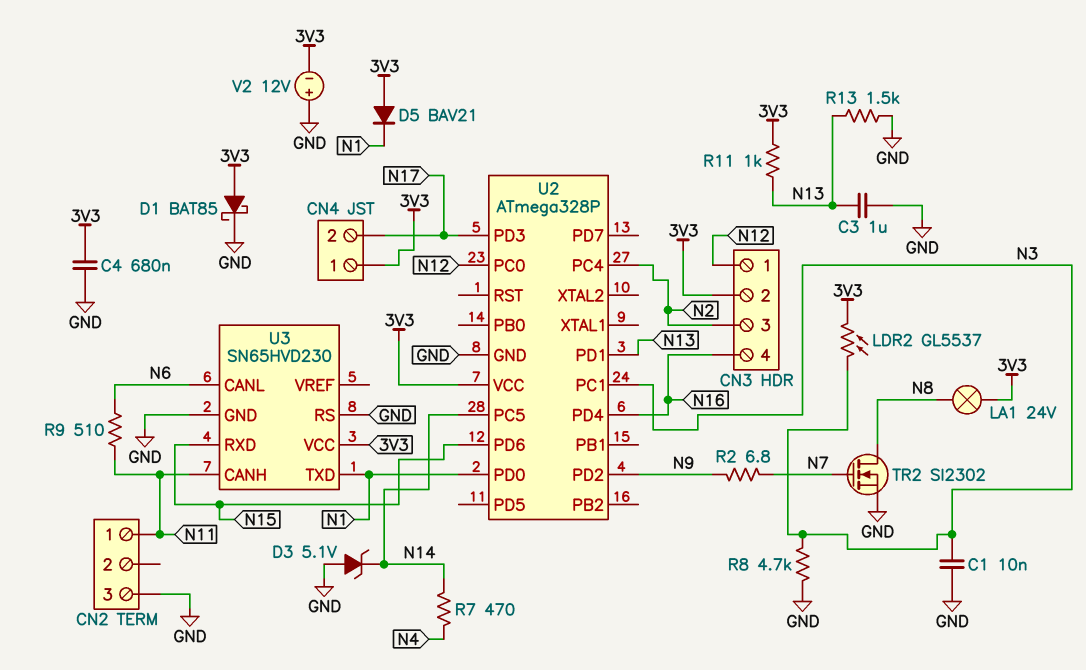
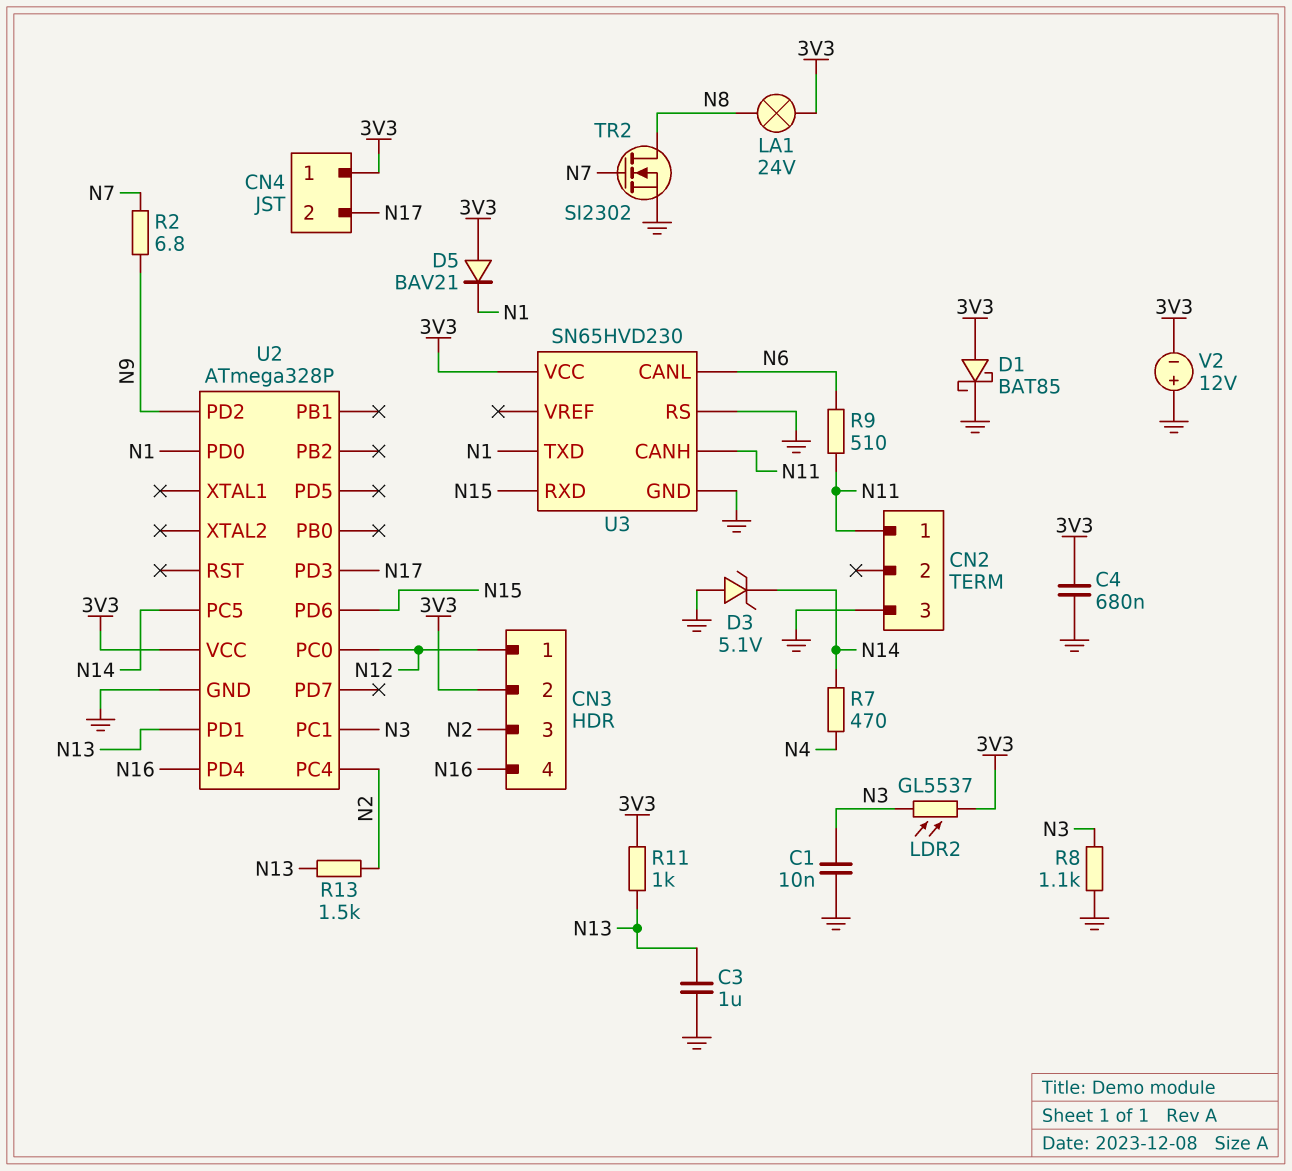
R8: 4.7k (GND, N3) -> 1.1k (GND, N3)
R13: 1.5k (GND, N13) -> 1.5k (N2, N13)

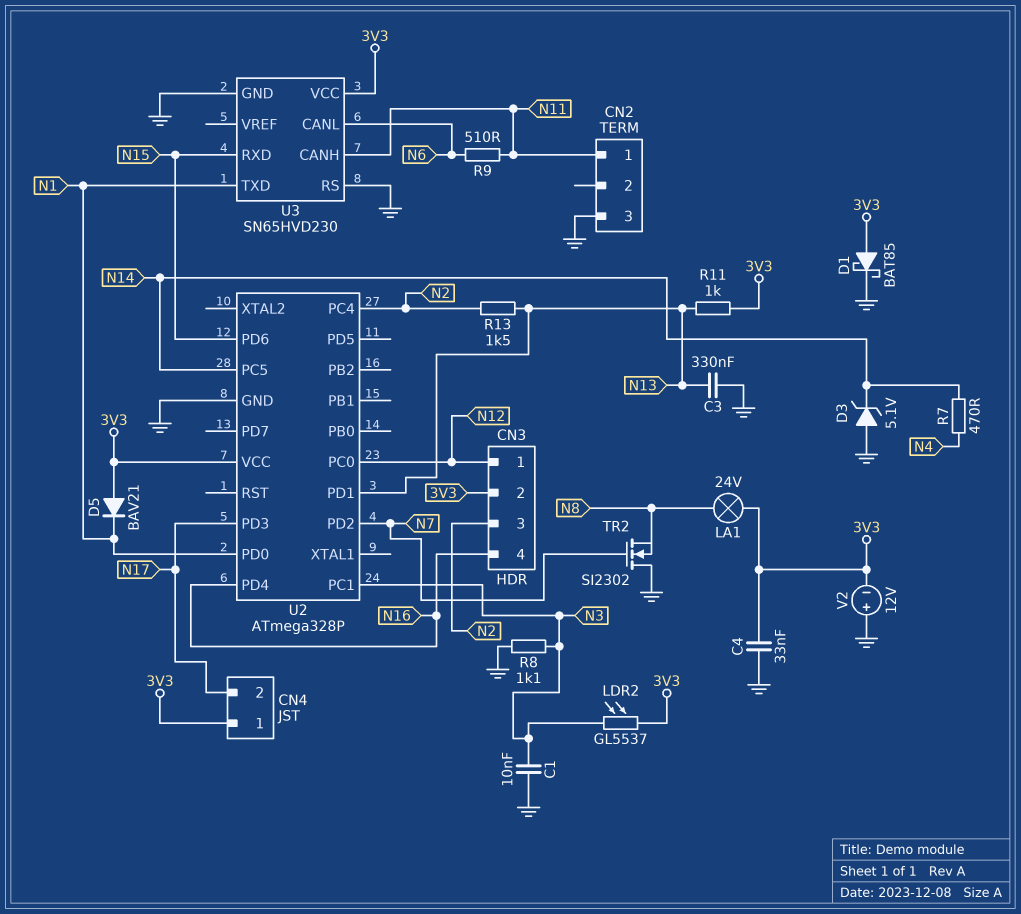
C3: 1uF (GND, N13) -> 330nF (GND, N13)
C4: 680nF (3V3, GND) -> 33nF (3V3, GND)
R2: 6.8 (N7, N9) -> none
TR2: NMOS SI2302 (G N7, D N8, S GND) -> NMOS SI2302 (G N7, D GND, S N8)
U2 pin PD2: N9 -> N7

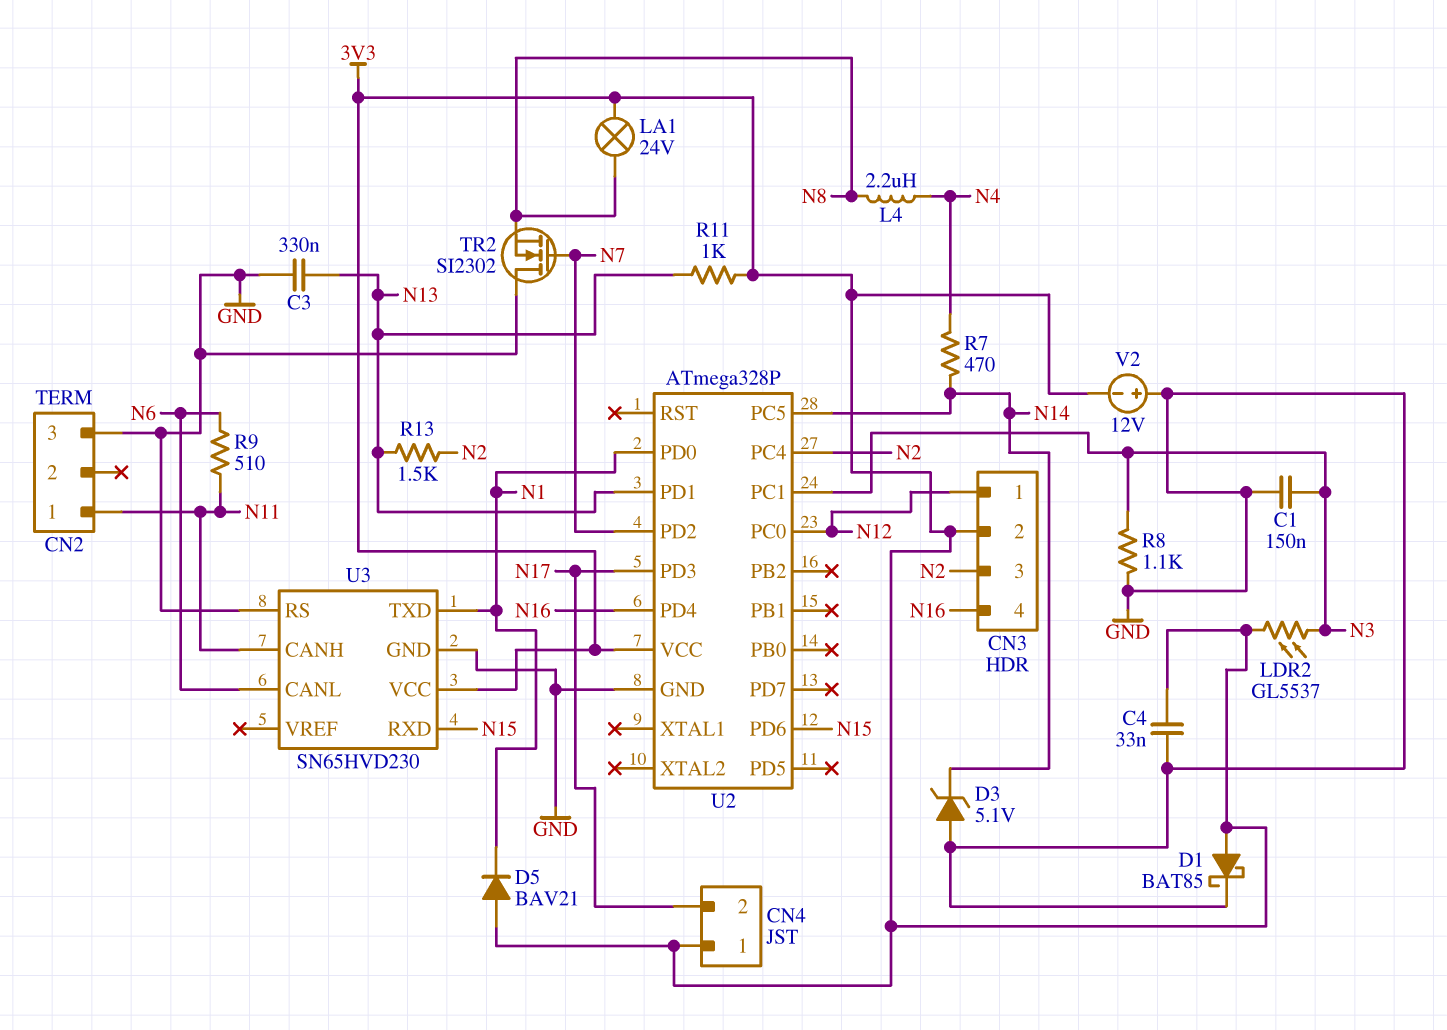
C1: 10nF (GND, N3) -> 150nF (GND, N3)
L4: none -> 2.2uH (N4, N8)

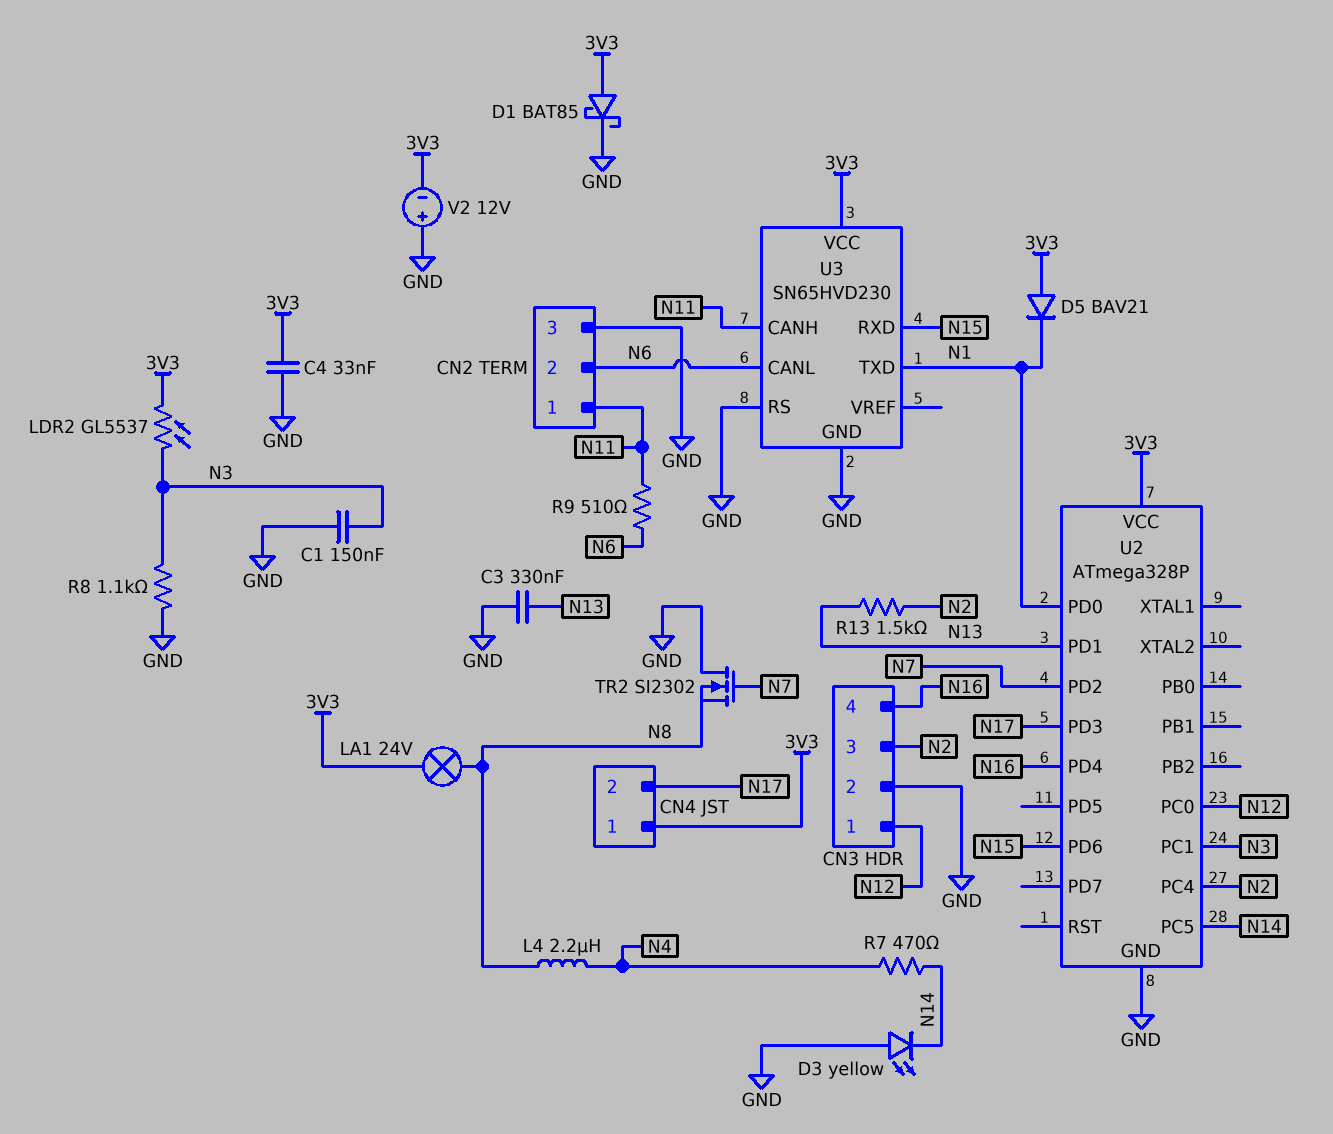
CN2 pin 2: none -> N6
CN3 pin 2: 3V3 -> GND
D3: zener 5.1V (A GND, K N14) -> LED yellow (A GND, K N14)
R11: 1k (3V3, N13) -> none

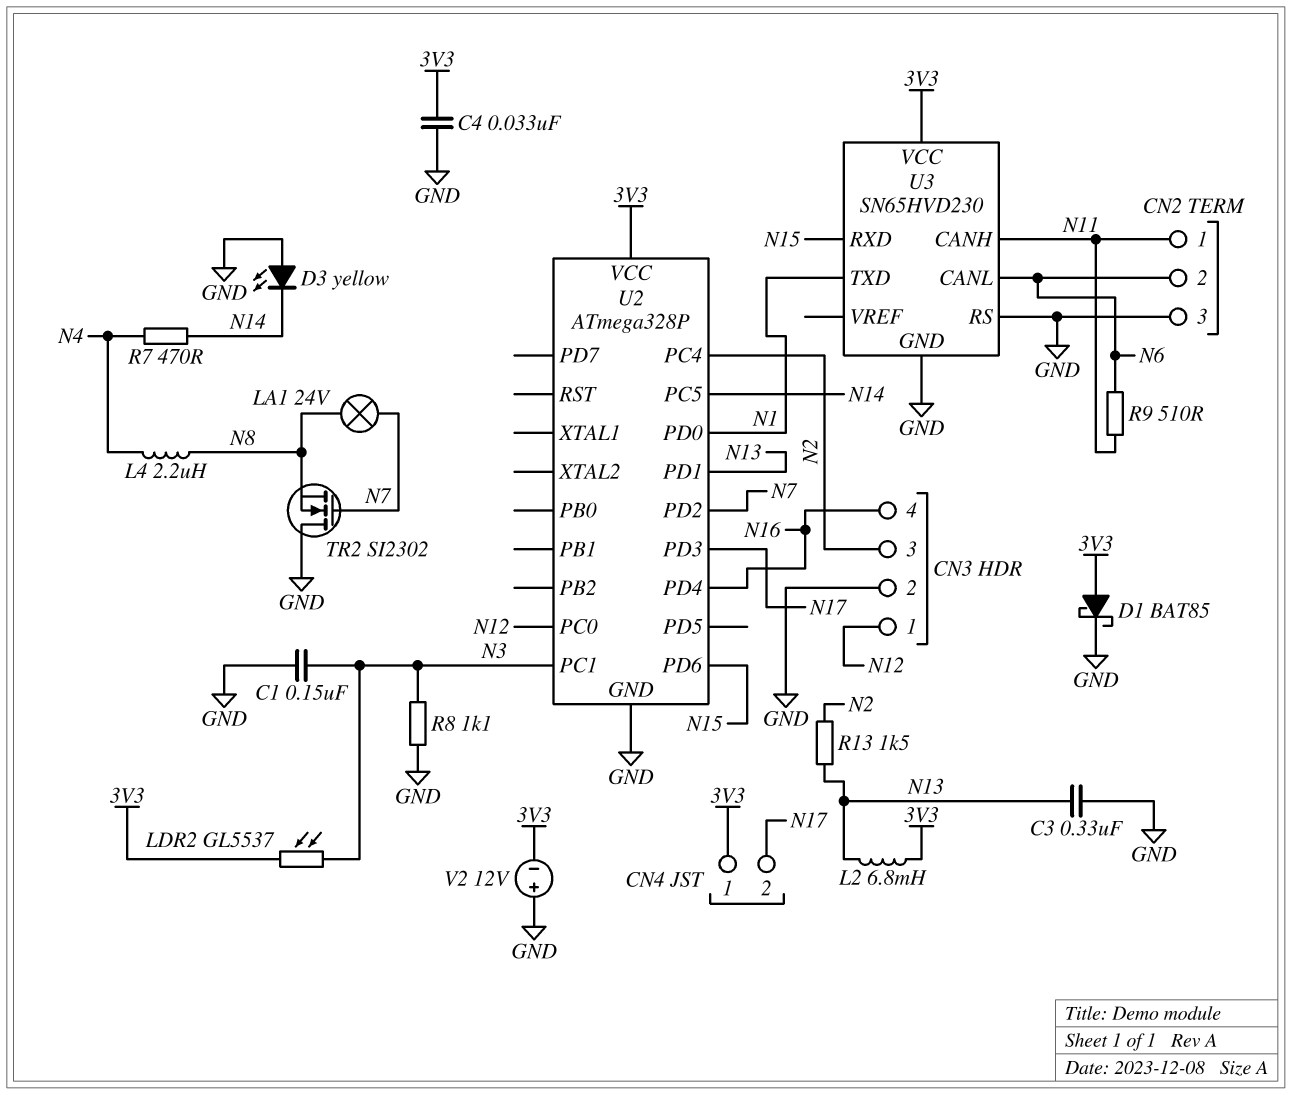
D5: diode BAV21 (A 3V3, K N1) -> none
L2: none -> 6.8mH (3V3, N13)
LA1: lamp 24V (3V3, N8) -> lamp 24V (N7, N8)

